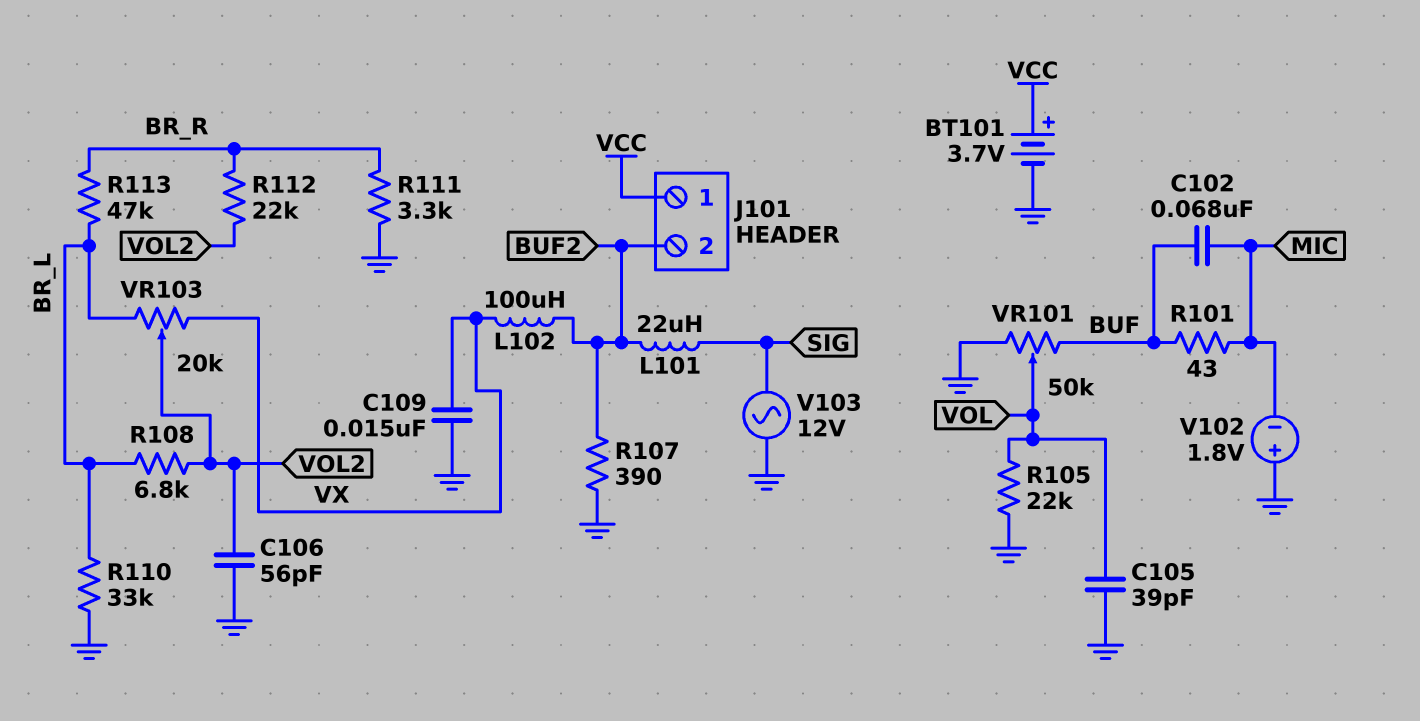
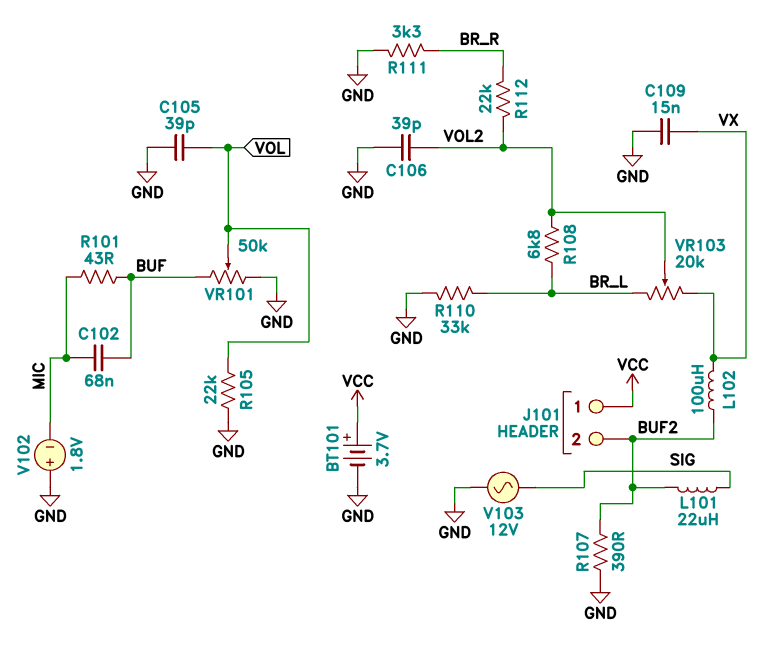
C106: 56pF (GND, VOL2) -> 39pF (GND, VOL2)
R113: 47k (BR_L, BR_R) -> none

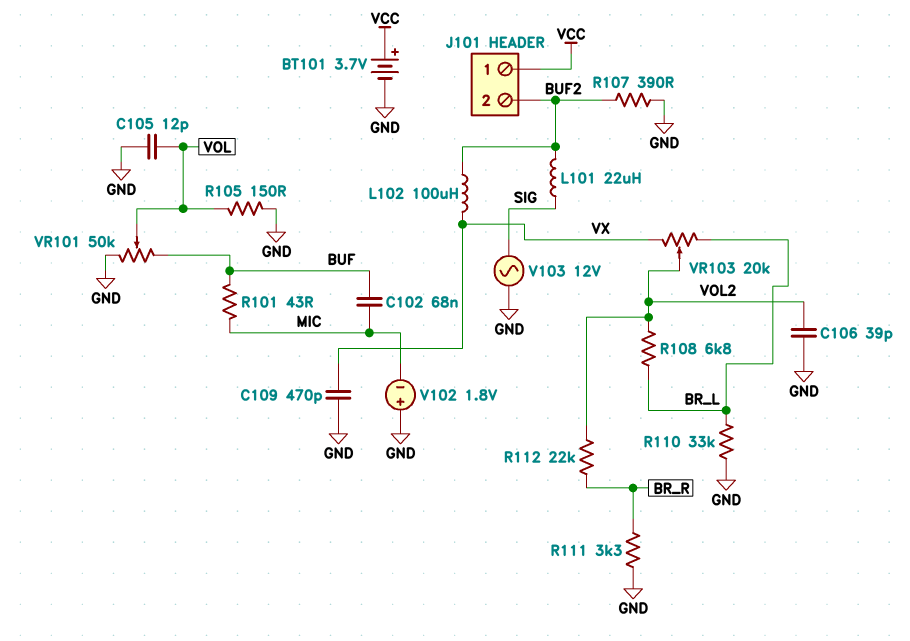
C105: 39pF (GND, VOL) -> 12pF (GND, VOL)
C109: 15nF (GND, VX) -> 470pF (GND, VX)
R105: 22k (GND, VOL) -> 150 (GND, VOL)

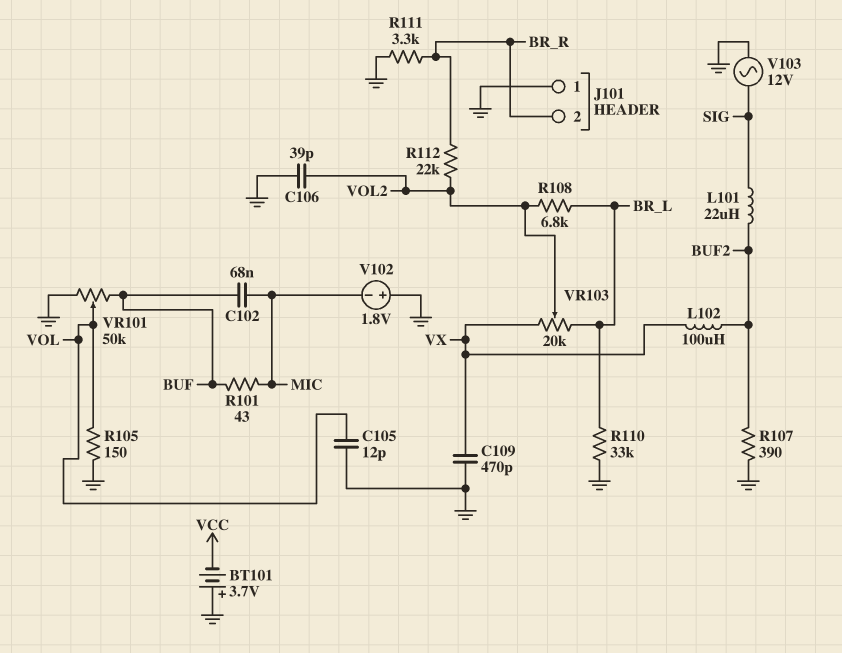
BT101: 3.7V (plus VCC, minus GND) -> 3.7V (plus GND, minus VCC)
J101 pin 1: VCC -> GND
J101 pin 2: BUF2 -> BR_R

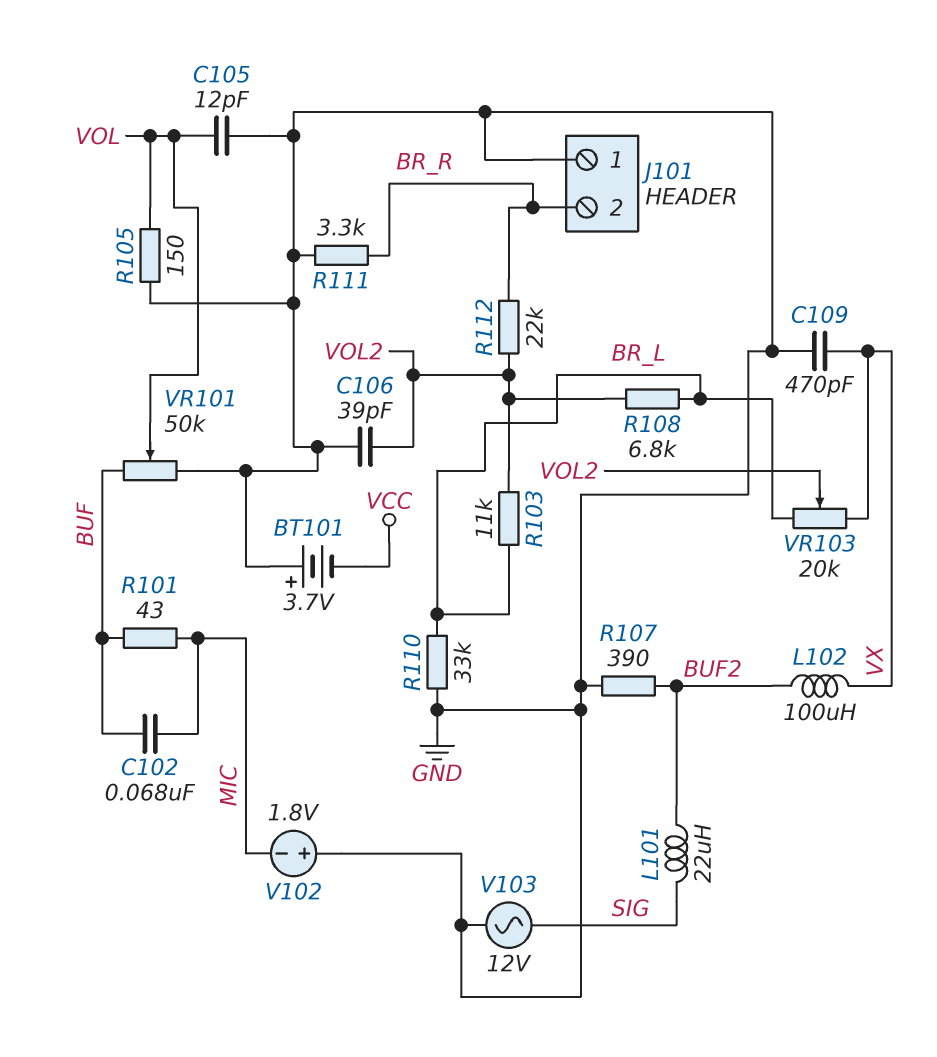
R103: none -> 11k (BR_L, VOL2)

